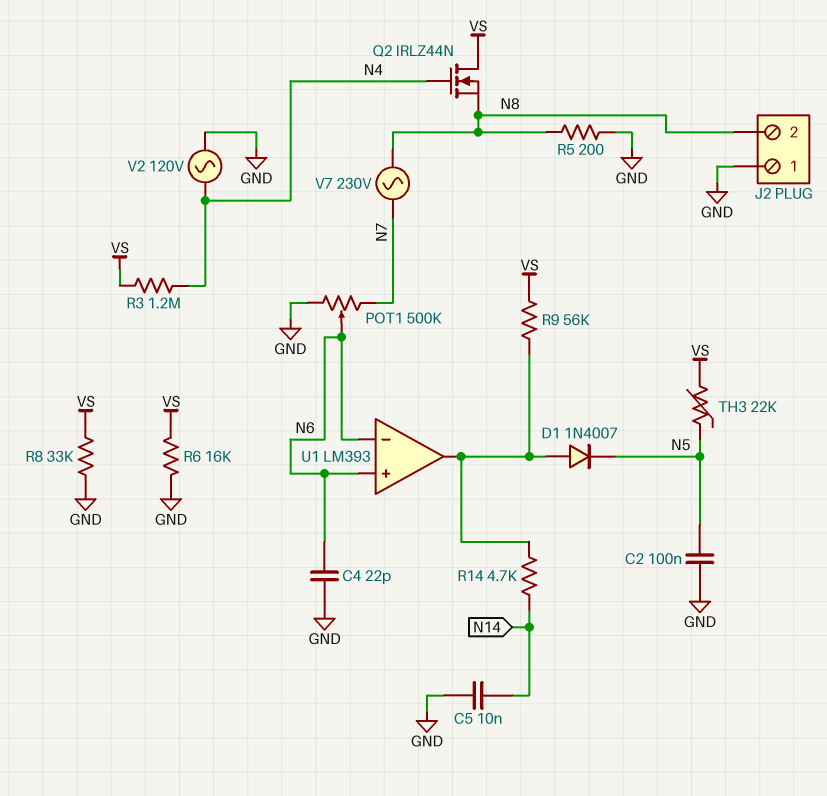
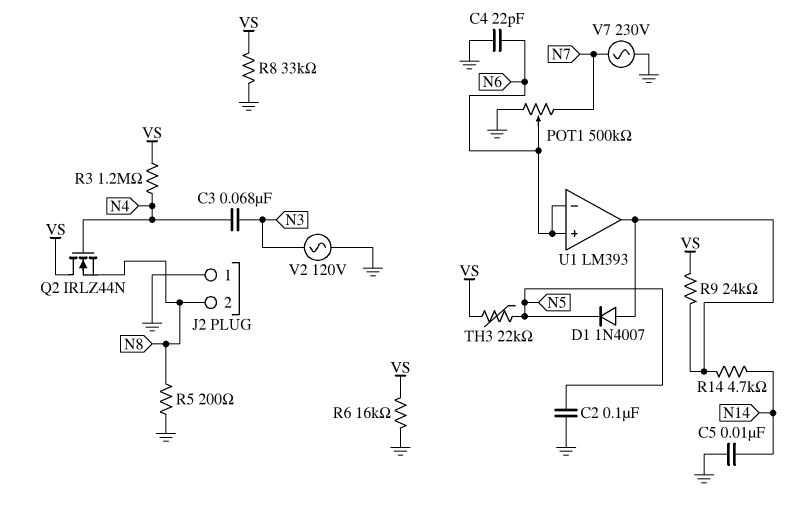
C3: none -> 68nF (N3, N4)
R9: 56k (U1/out, VS) -> 24k (U1/out, VS)
V2: AC 120V (GND, N4) -> AC 120V (GND, N3)
V7: AC 230V (N7, N8) -> AC 230V (GND, N7)

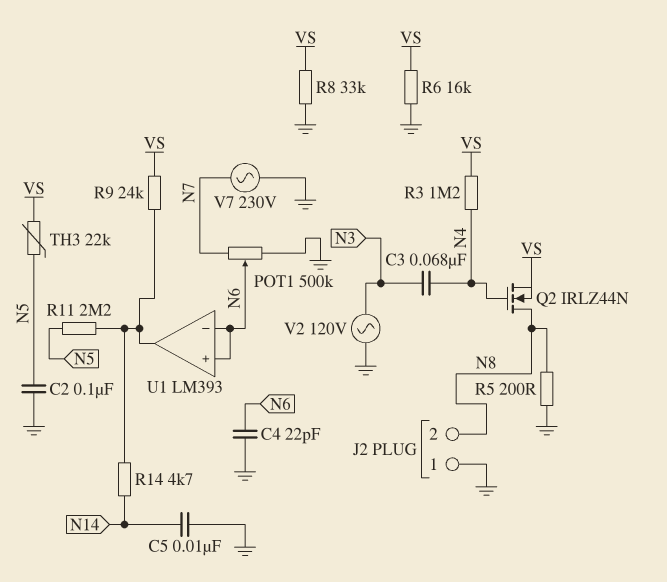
D1: diode 1N4007 (A U1/out, K N5) -> none
Q2: NMOS IRLZ44N (G N4, D VS, S N8) -> NMOS IRLZ44N (G N4, D N8, S VS)
R11: none -> 2.2M (N5, U1/out)

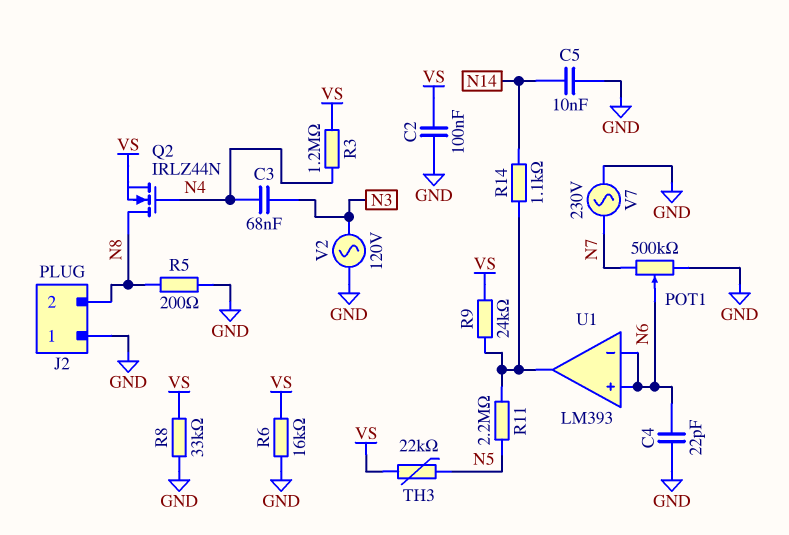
C2: 100nF (GND, N5) -> 100nF (GND, VS)
R14: 4.7k (N14, U1/out) -> 1.1k (N14, U1/out)

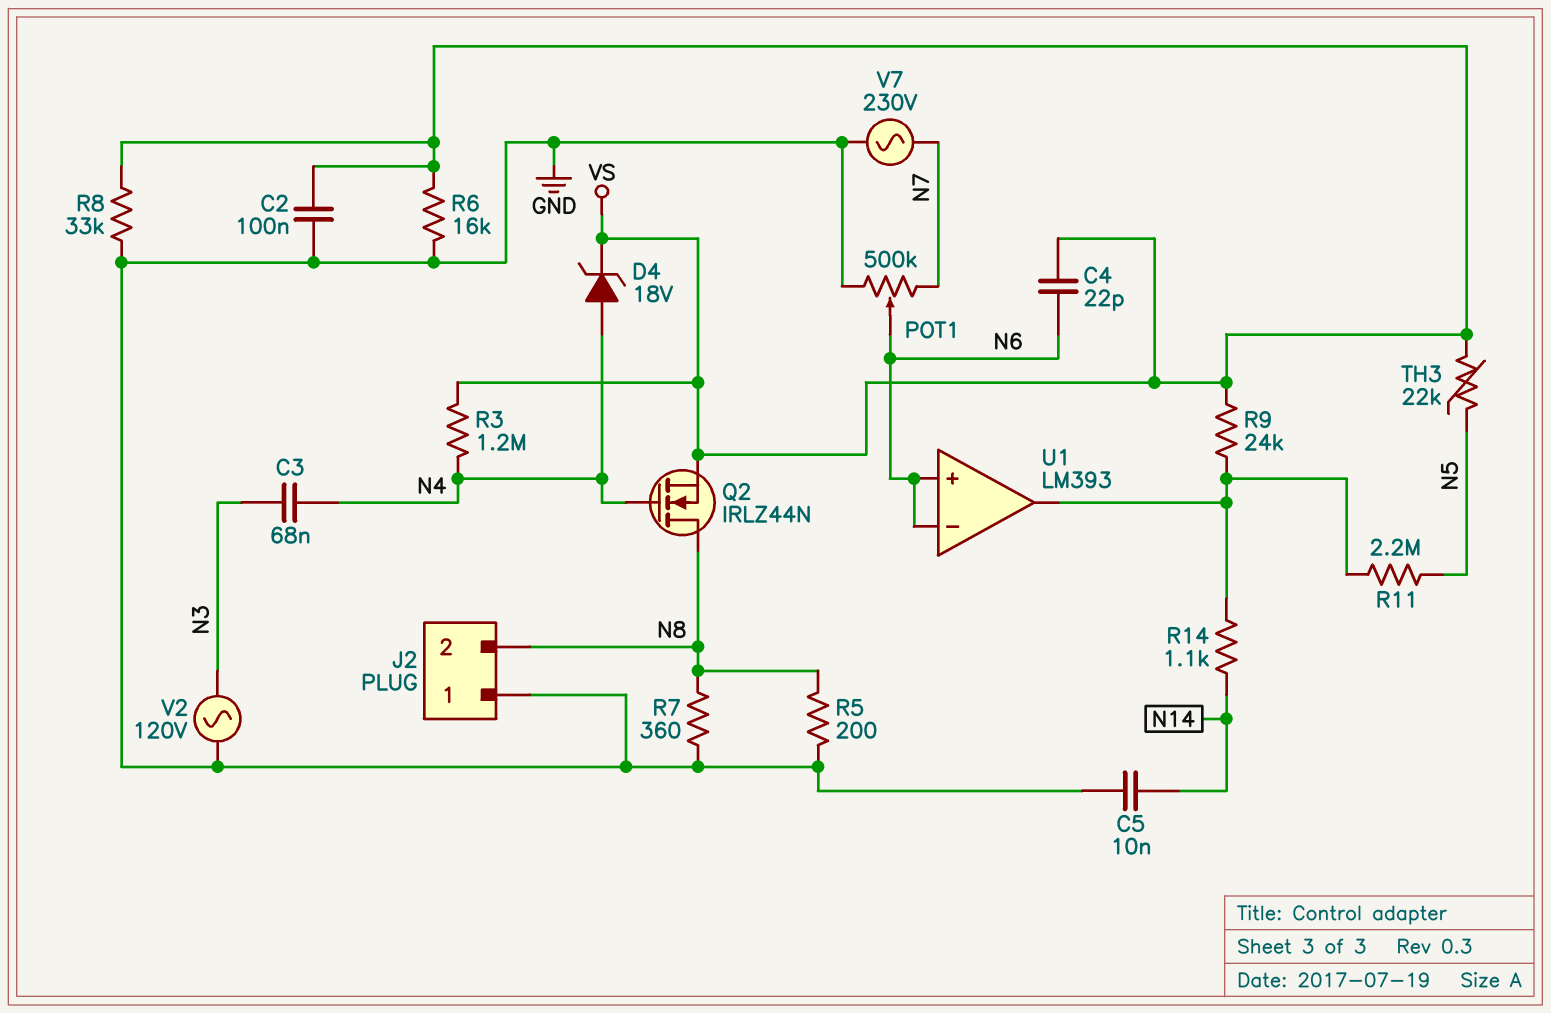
C4: 22pF (GND, N6) -> 22pF (N6, VS)
D4: none -> zener 18V (A N4, K VS)
R7: none -> 360 (GND, N8)

